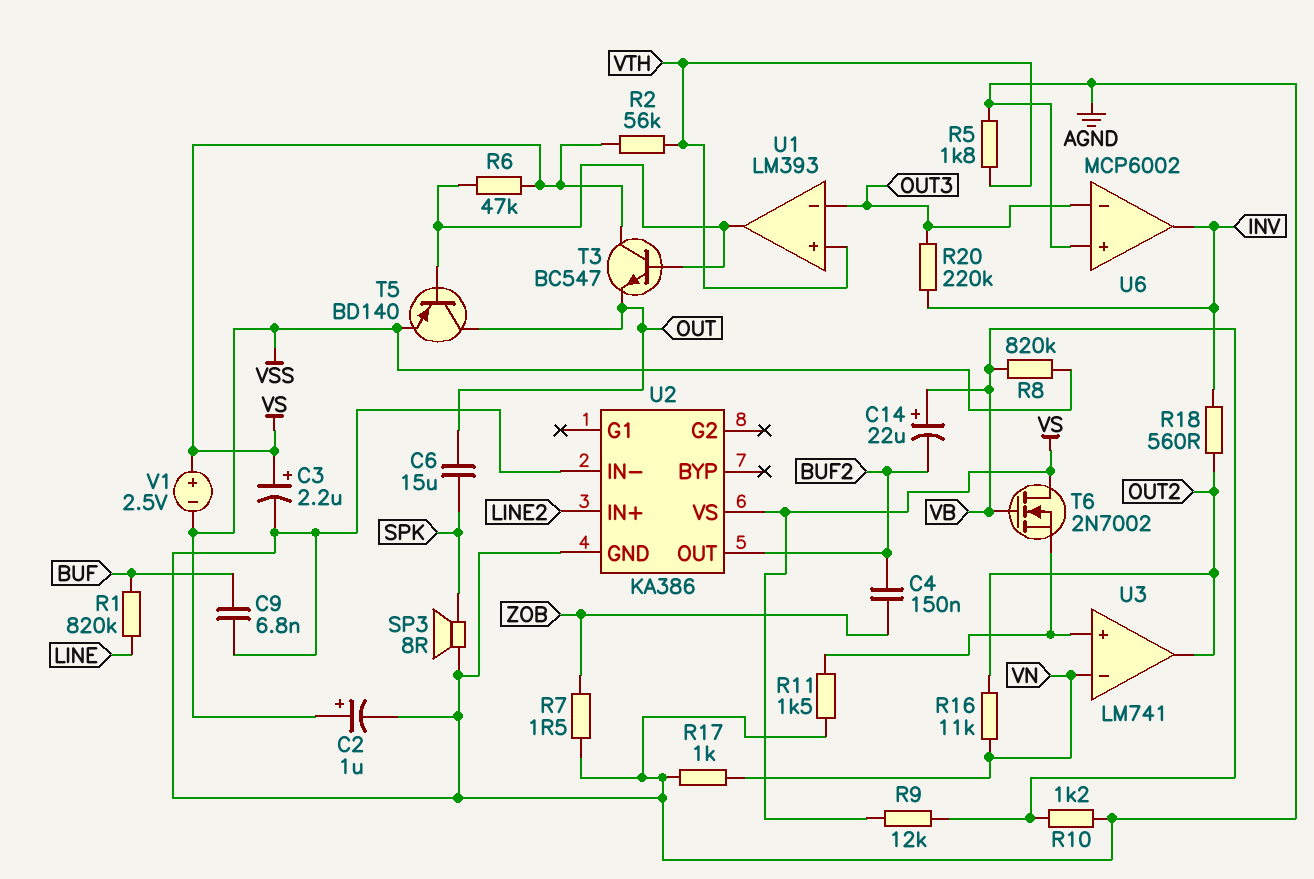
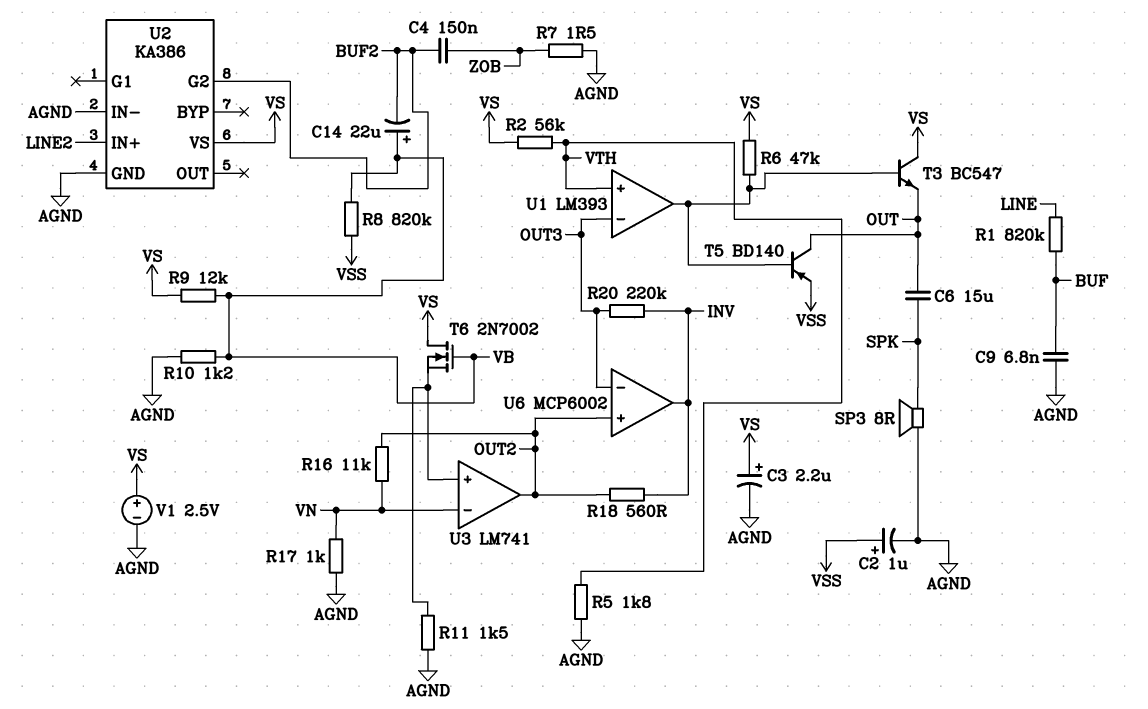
U2 pin G2: none -> BUF2
U2 pin OUT: BUF2 -> none
U6 pin in+: AGND -> OUT2
V1: 2.5V (plus VS, minus VSS) -> 2.5V (plus VS, minus AGND)

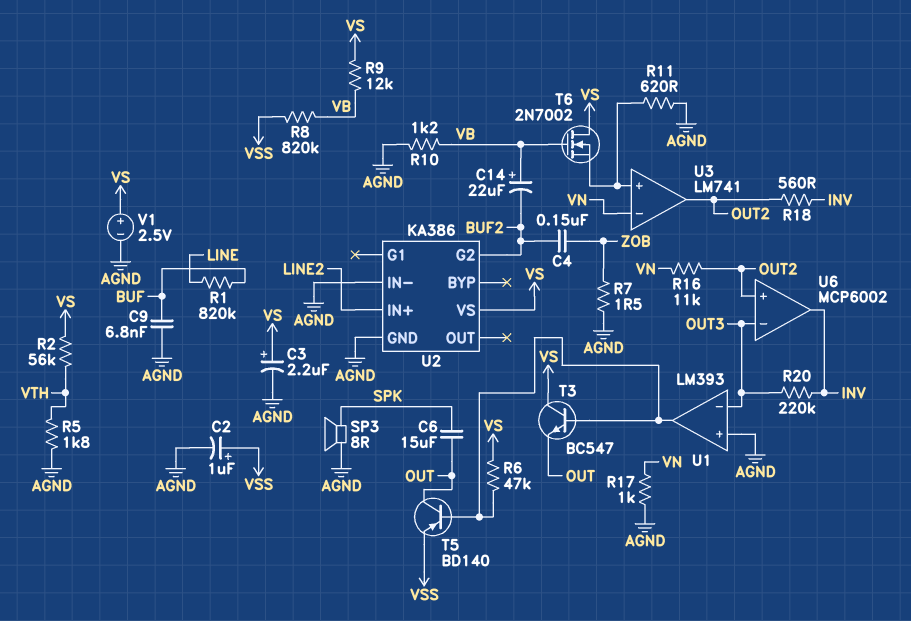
R11: 1.5k (AGND, U3/in+) -> 620 (AGND, U3/in+)
U1 pin in+: VTH -> AGND

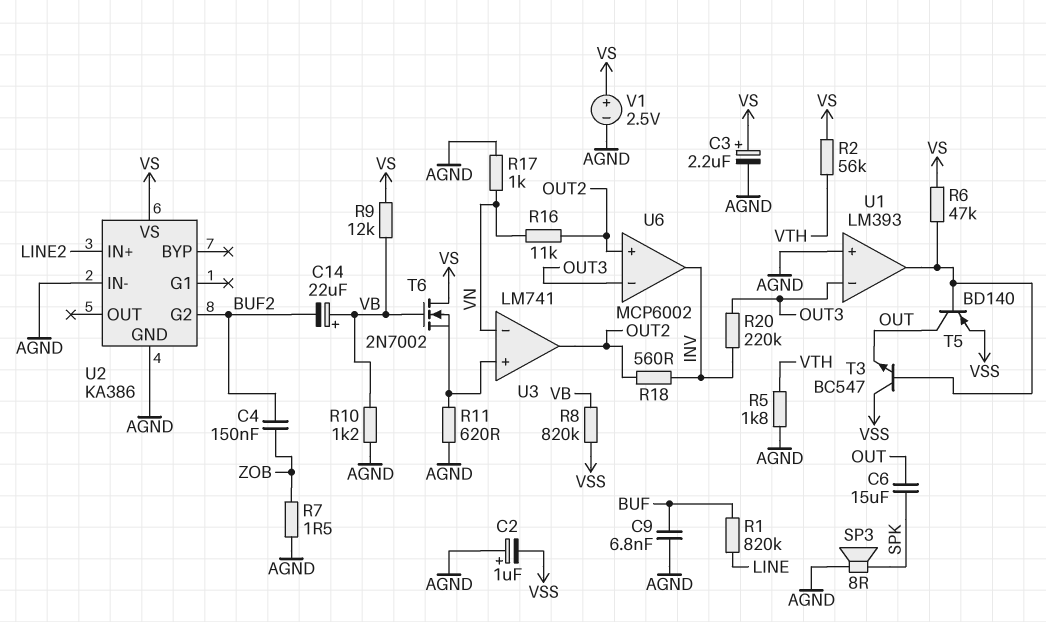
C2: 1uF (plus VSS, minus AGND) -> 1uF (plus AGND, minus VSS)
T3: NPN BC547 (B U1/out, C VS, E OUT) -> NPN BC547 (B U1/out, C VSS, E OUT)

